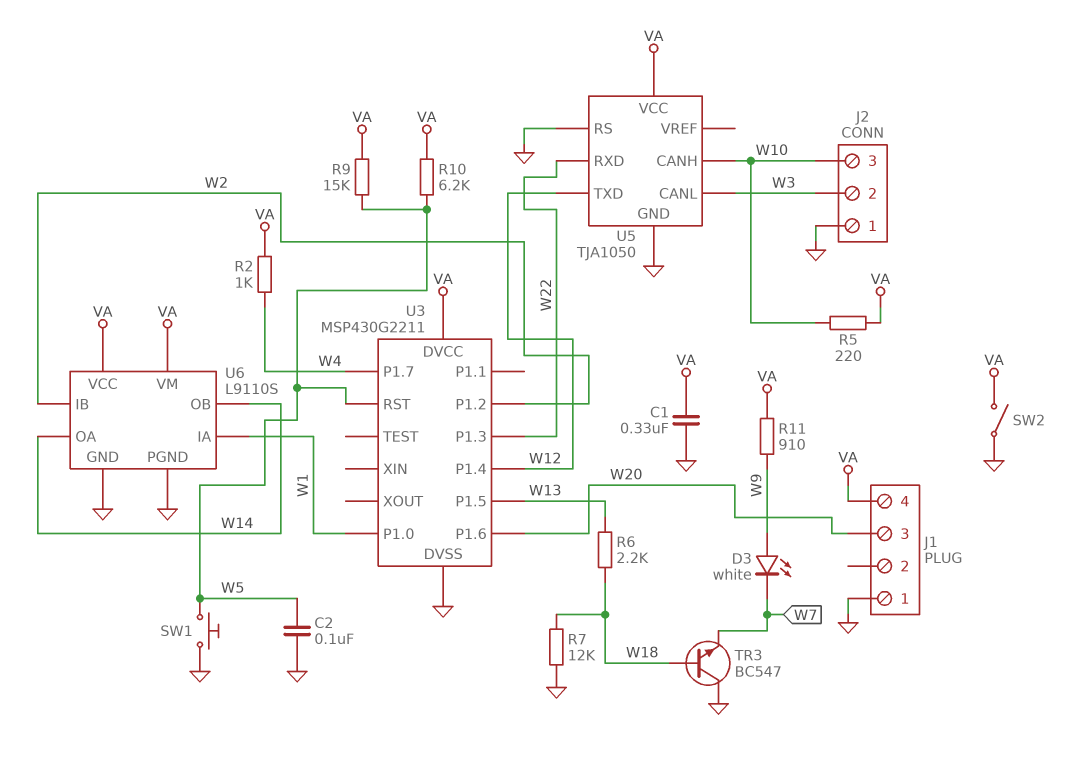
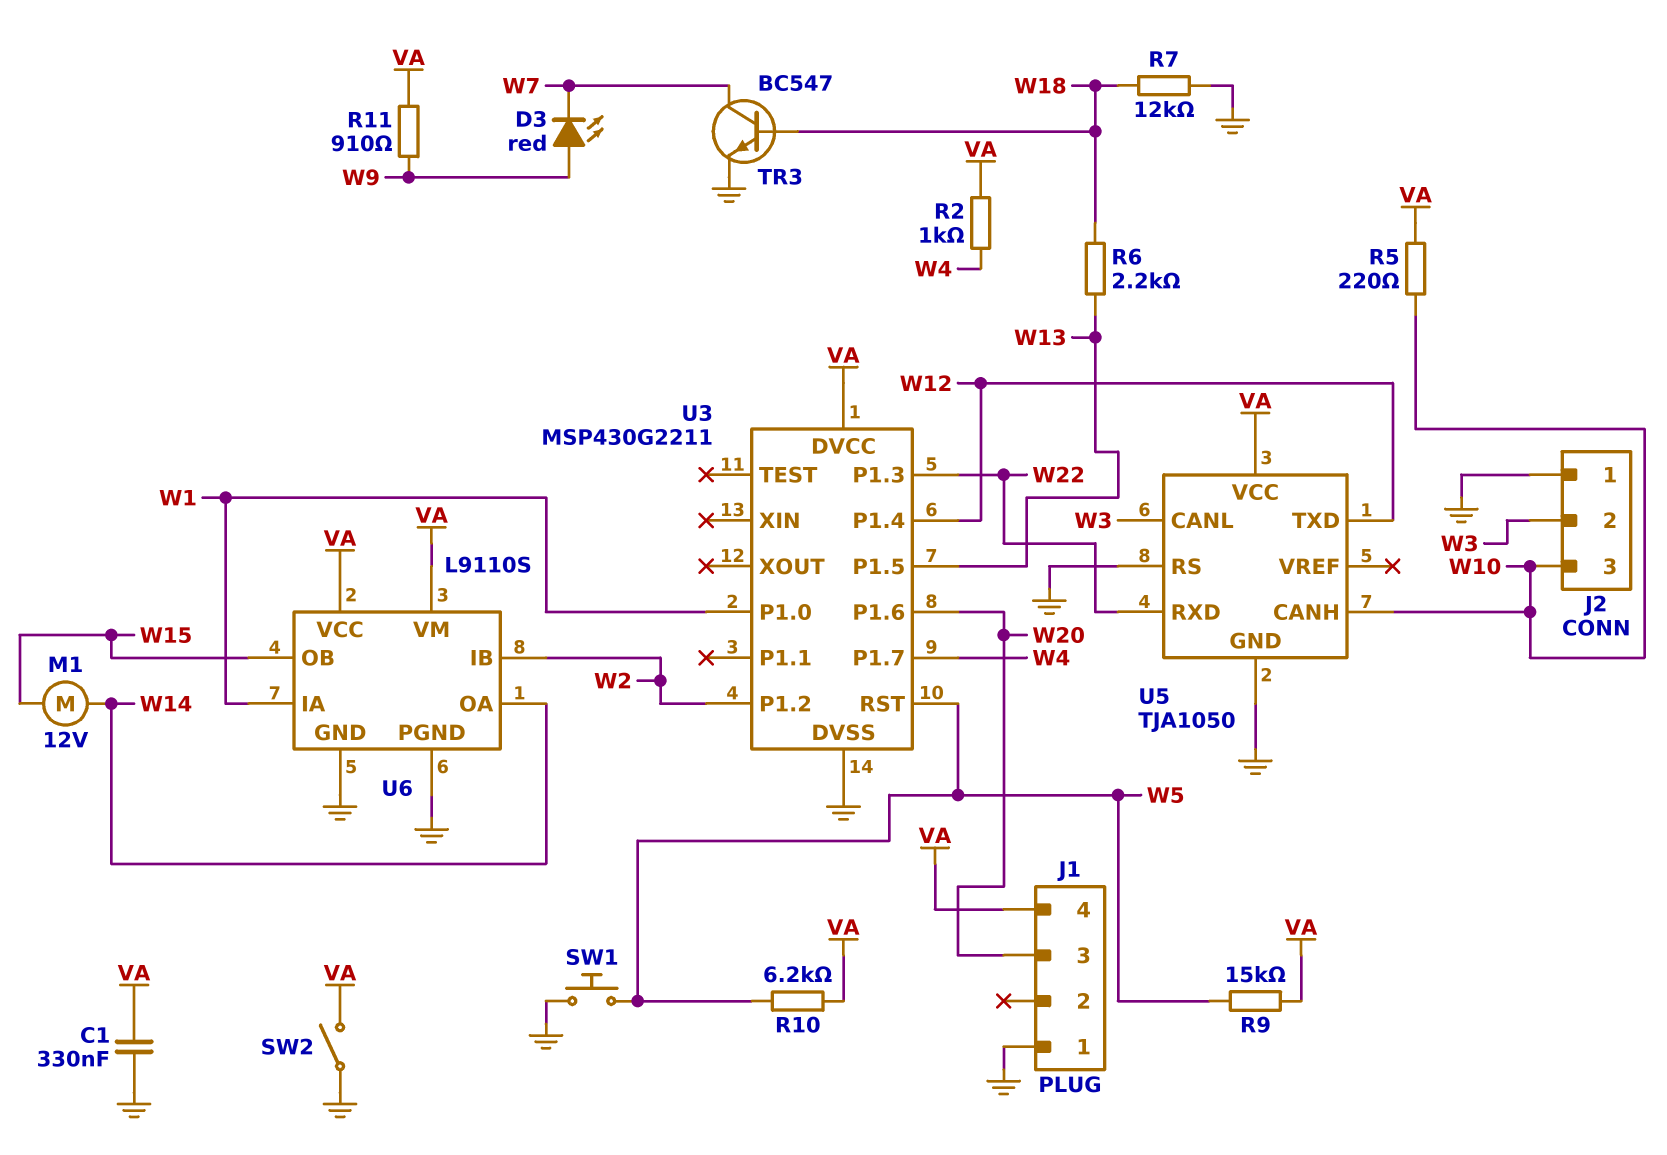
C2: 100nF (GND, W5) -> none
D3: LED white (A W9, K W7) -> LED red (A W9, K W7)
M1: none -> motor 12V (W14, W15)
TR3: NPN BC547 (B W18, C GND, E W7) -> NPN BC547 (B W18, C W7, E GND)
U6 pin OB: W14 -> W15

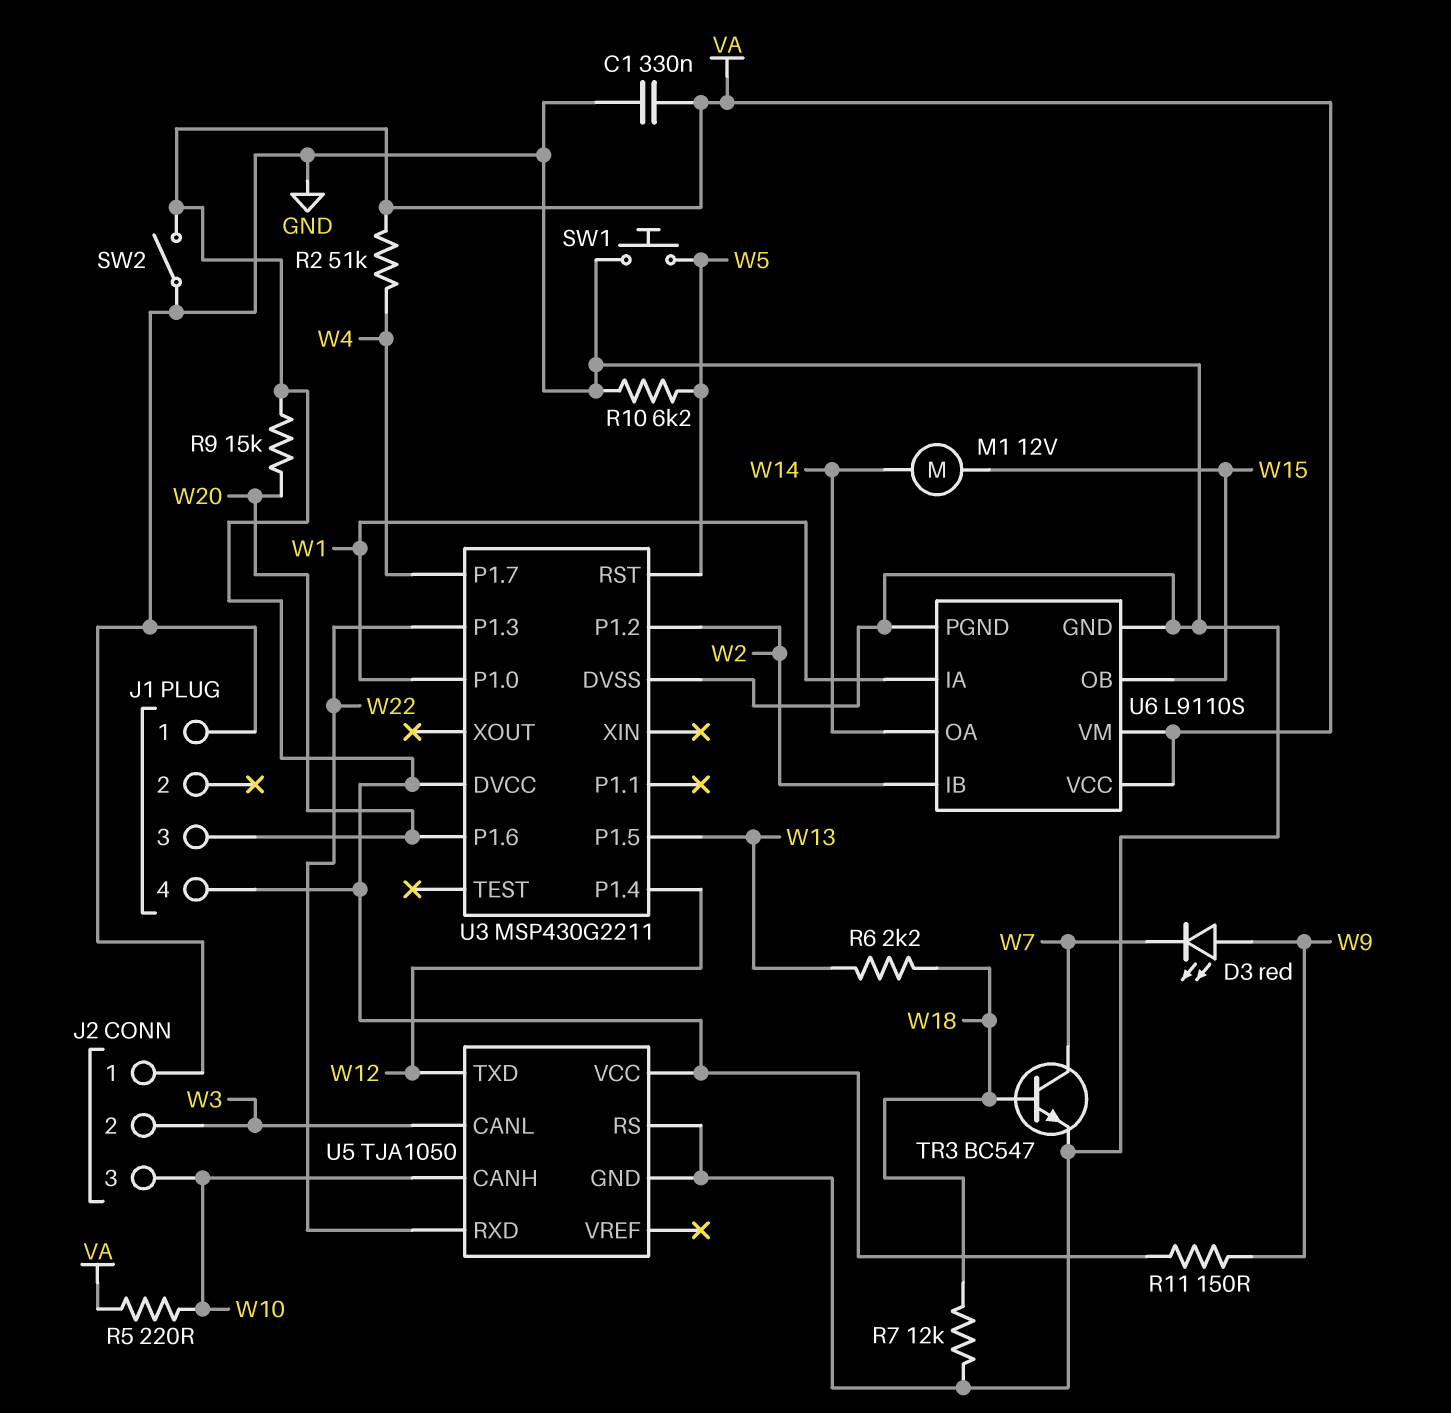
R2: 1k (VA, W4) -> 51k (VA, W4)
R9: 15k (VA, W5) -> 15k (VA, W20)
R10: 6.2k (VA, W5) -> 6.2k (GND, W5)
R11: 910 (VA, W9) -> 150 (VA, W9)

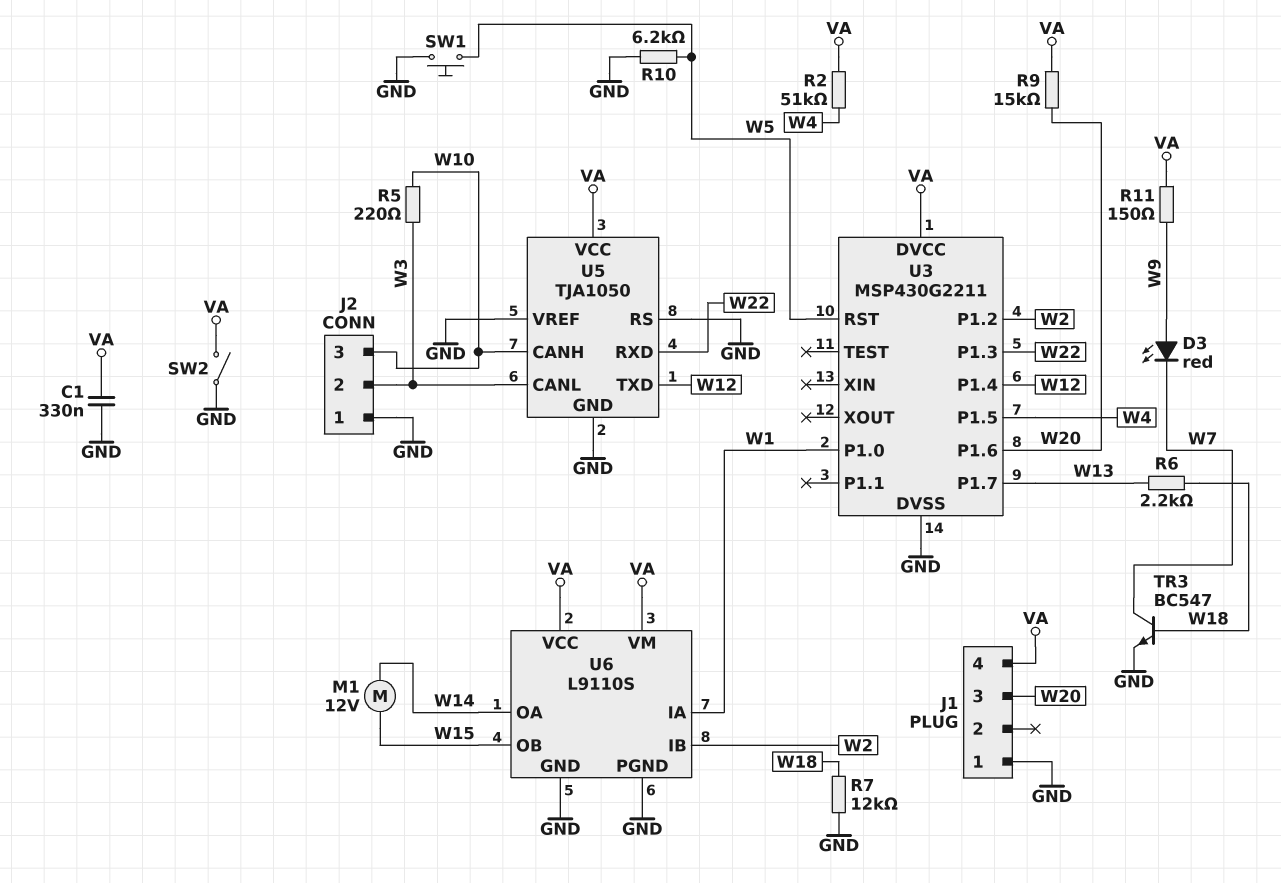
R5: 220 (VA, W10) -> 220 (W3, W10)
U3 pin P1.5: W13 -> W4
U3 pin P1.7: W4 -> W13
U5 pin VREF: none -> GND

